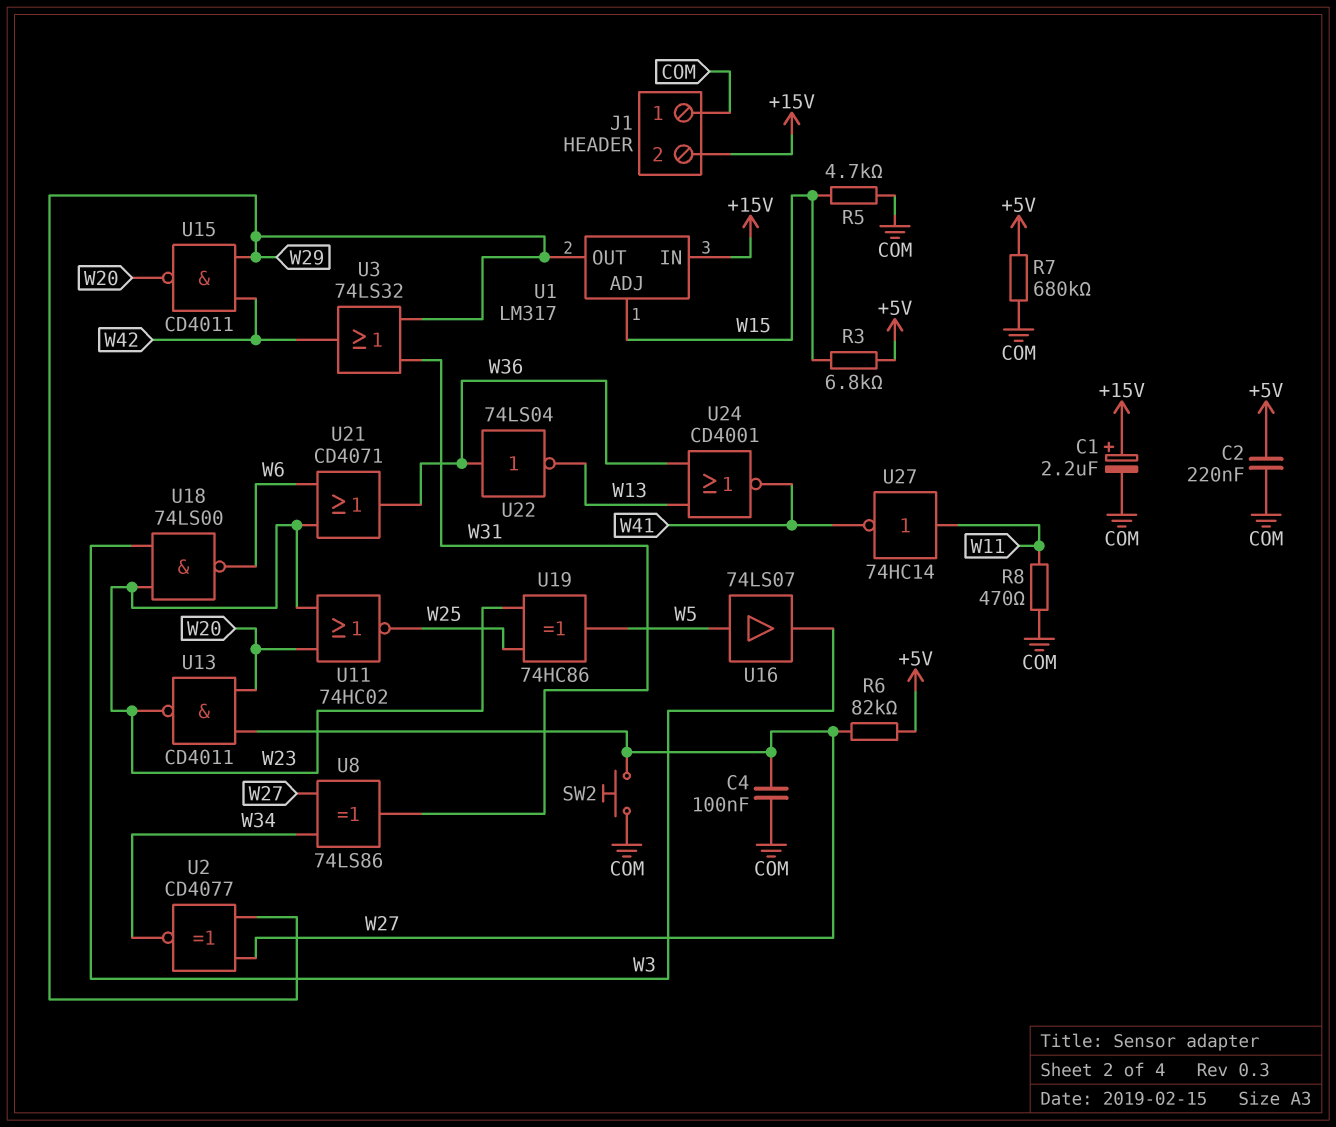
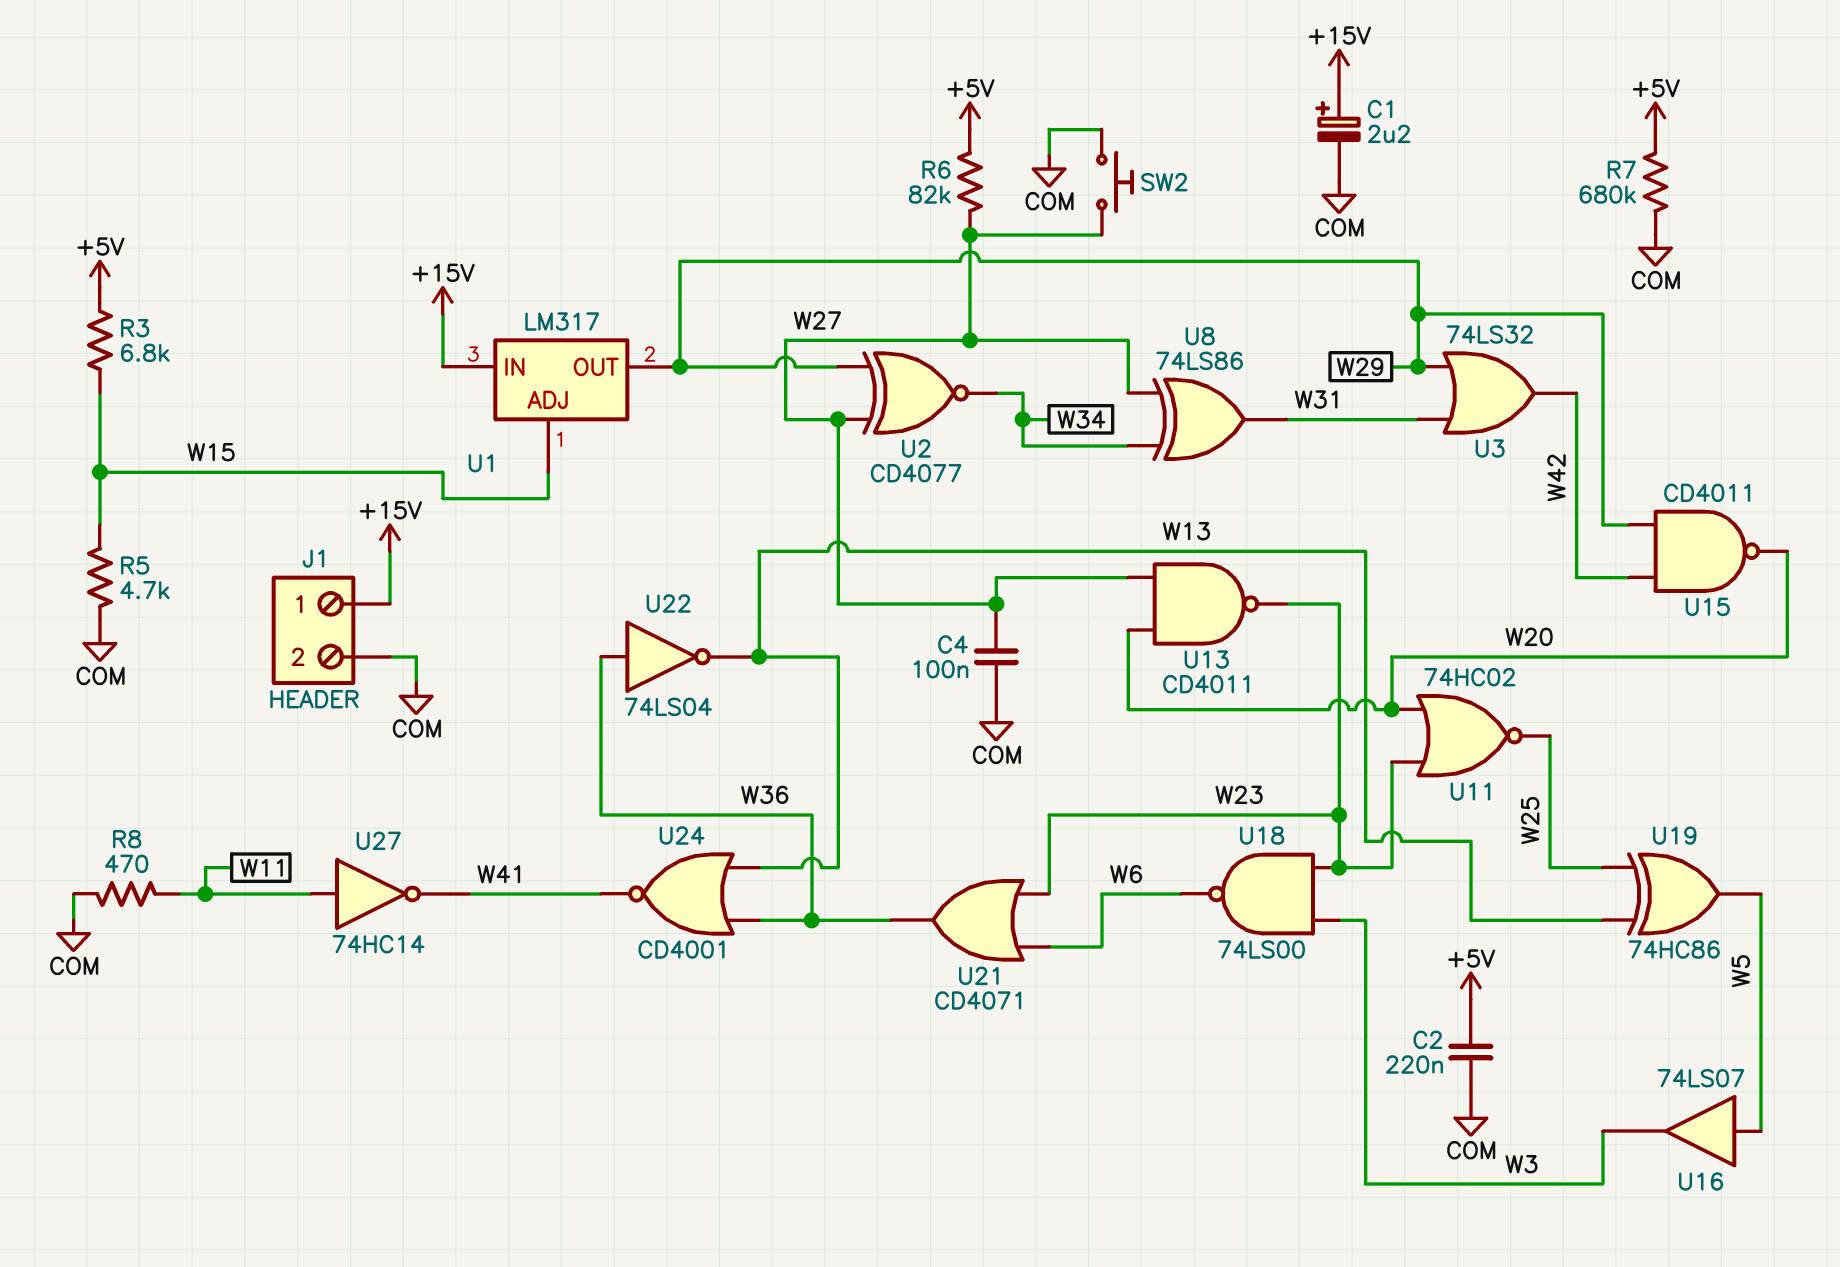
J1 pin 1: COM -> +15V
J1 pin 2: +15V -> COM
U19: XOR 74HC86 (in W23, in W25, out W5) -> XOR 74HC86 (in W13, in W25, out W5)

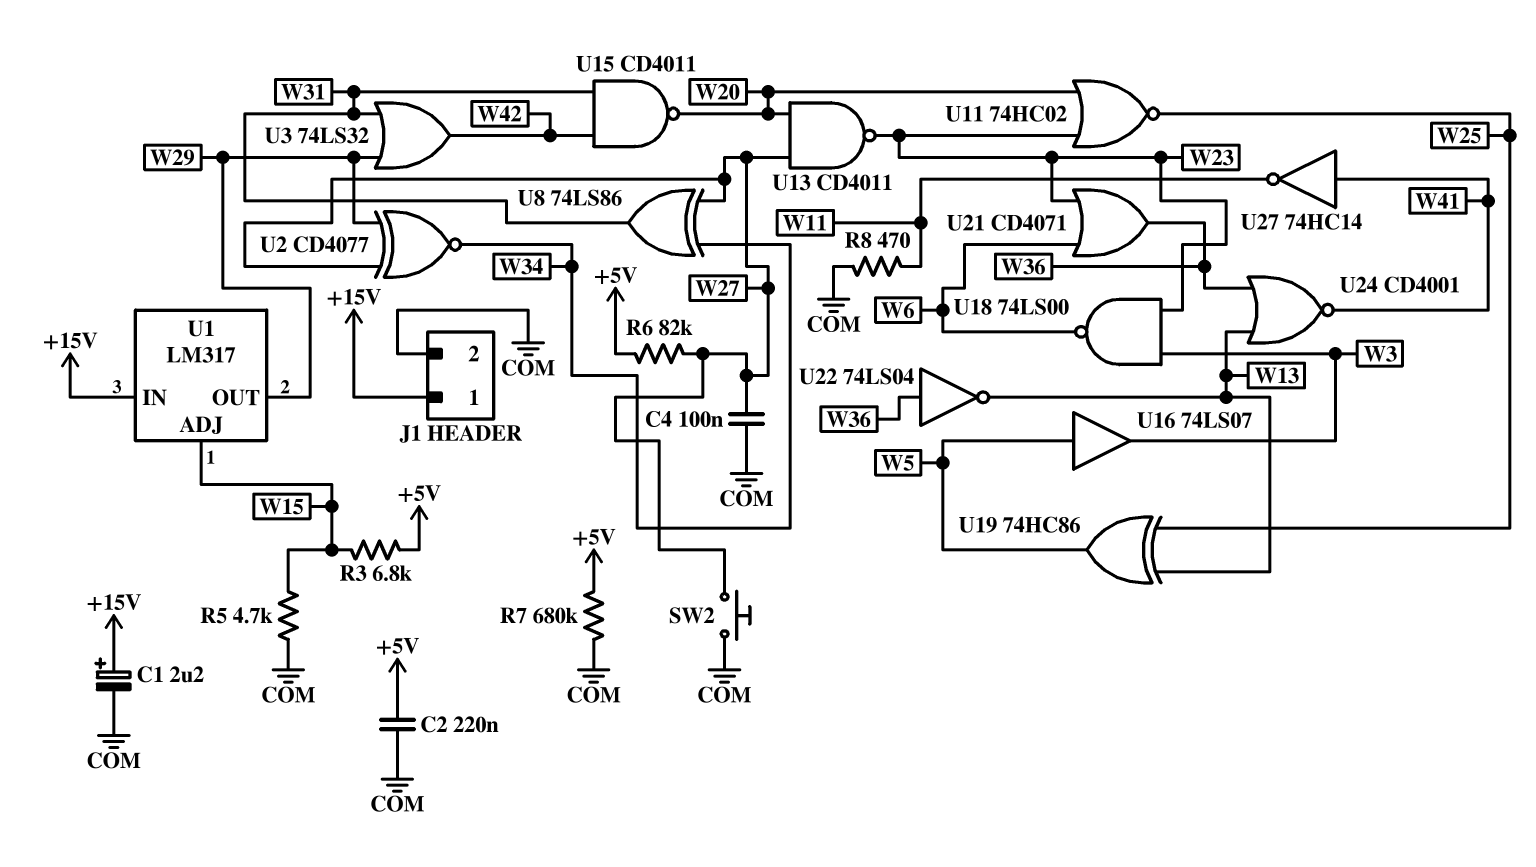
U15: NAND CD4011 (in W29, in W42, out W20) -> NAND CD4011 (in W31, in W42, out W20)
U27: NOT 74HC14 (in W11, out W41) -> NOT 74HC14 (in W41, out W11)

